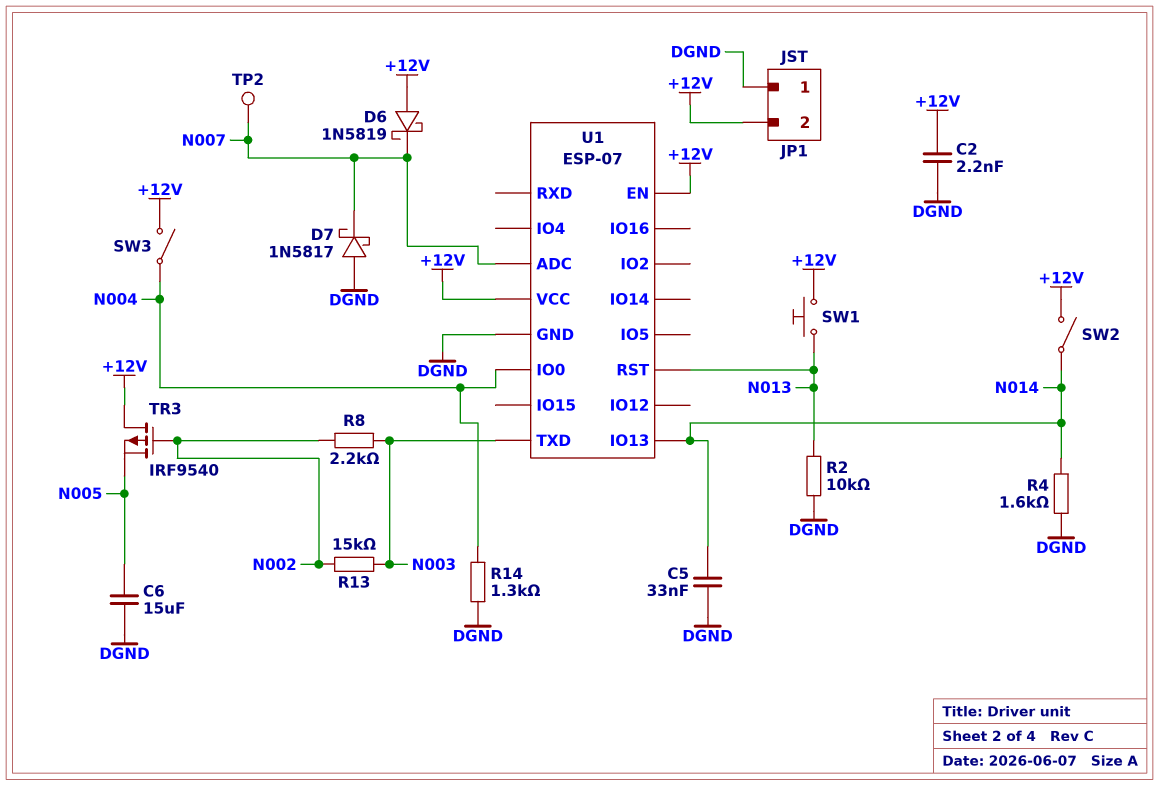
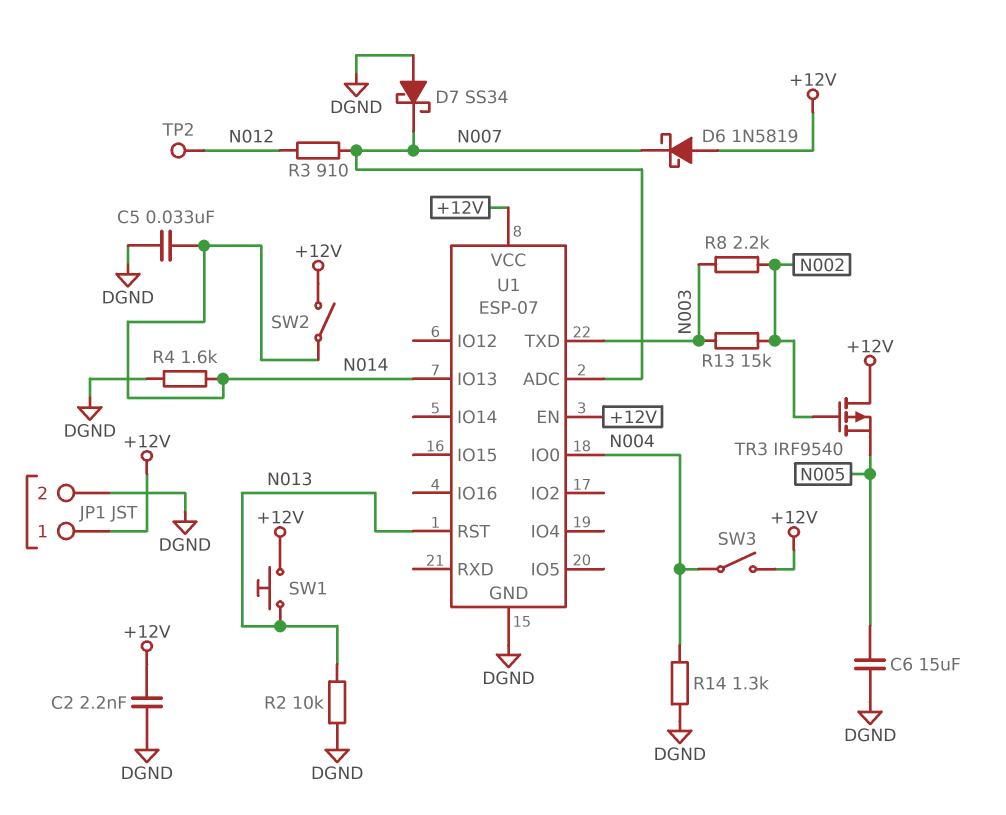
D7: schottky 1N5817 (A DGND, K N007) -> schottky SS34 (A DGND, K N007)
JP1 pin 1: DGND -> +12V
JP1 pin 2: +12V -> DGND
R3: none -> 910 (N007, N012)
TP2: test point (N007) -> test point (N012)

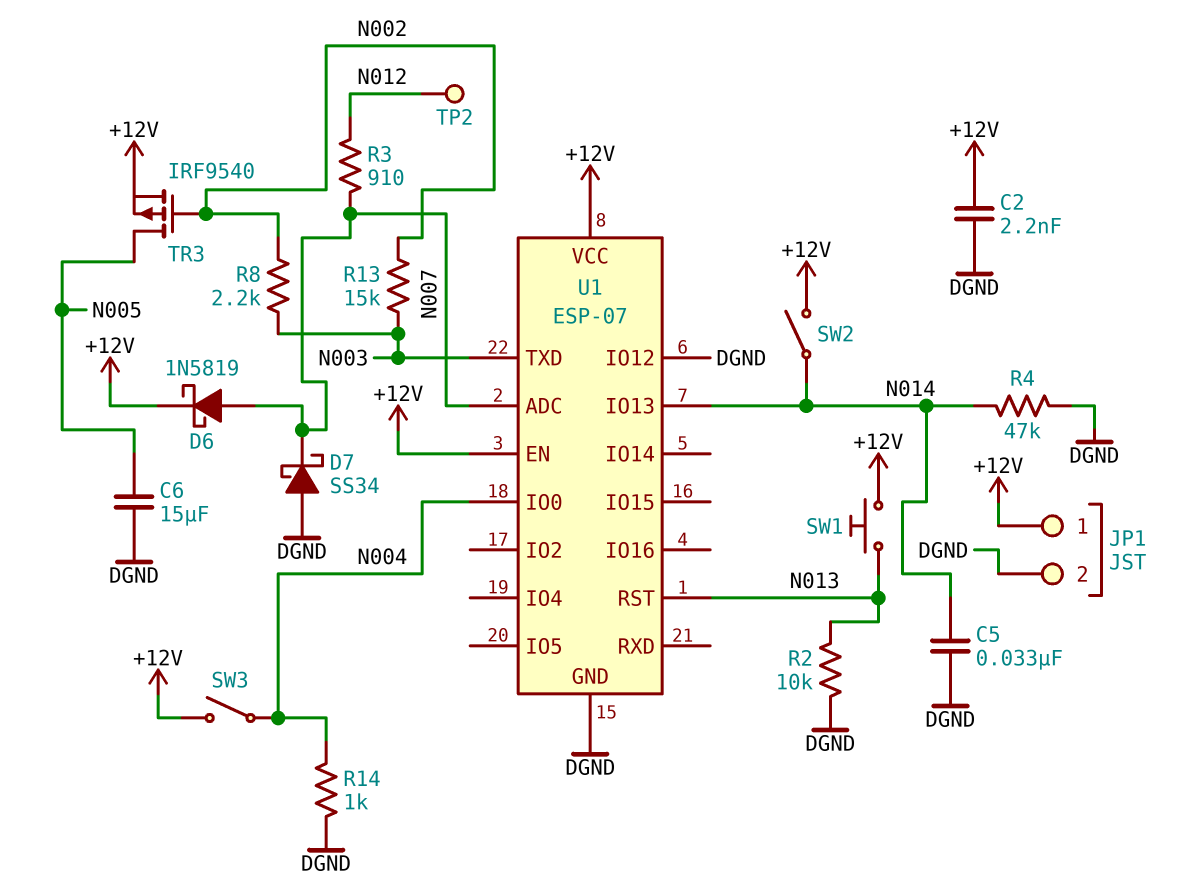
D6: schottky 1N5819 (A +12V, K N007) -> schottky 1N5819 (A N007, K +12V)
R4: 1.6k (DGND, N014) -> 47k (DGND, N014)
R14: 1.3k (DGND, N004) -> 1k (DGND, N004)
TR3: PMOS IRF9540 (G N002, D +12V, S N005) -> PMOS IRF9540 (G N002, D N005, S +12V)
U1 pin IO12: none -> DGND

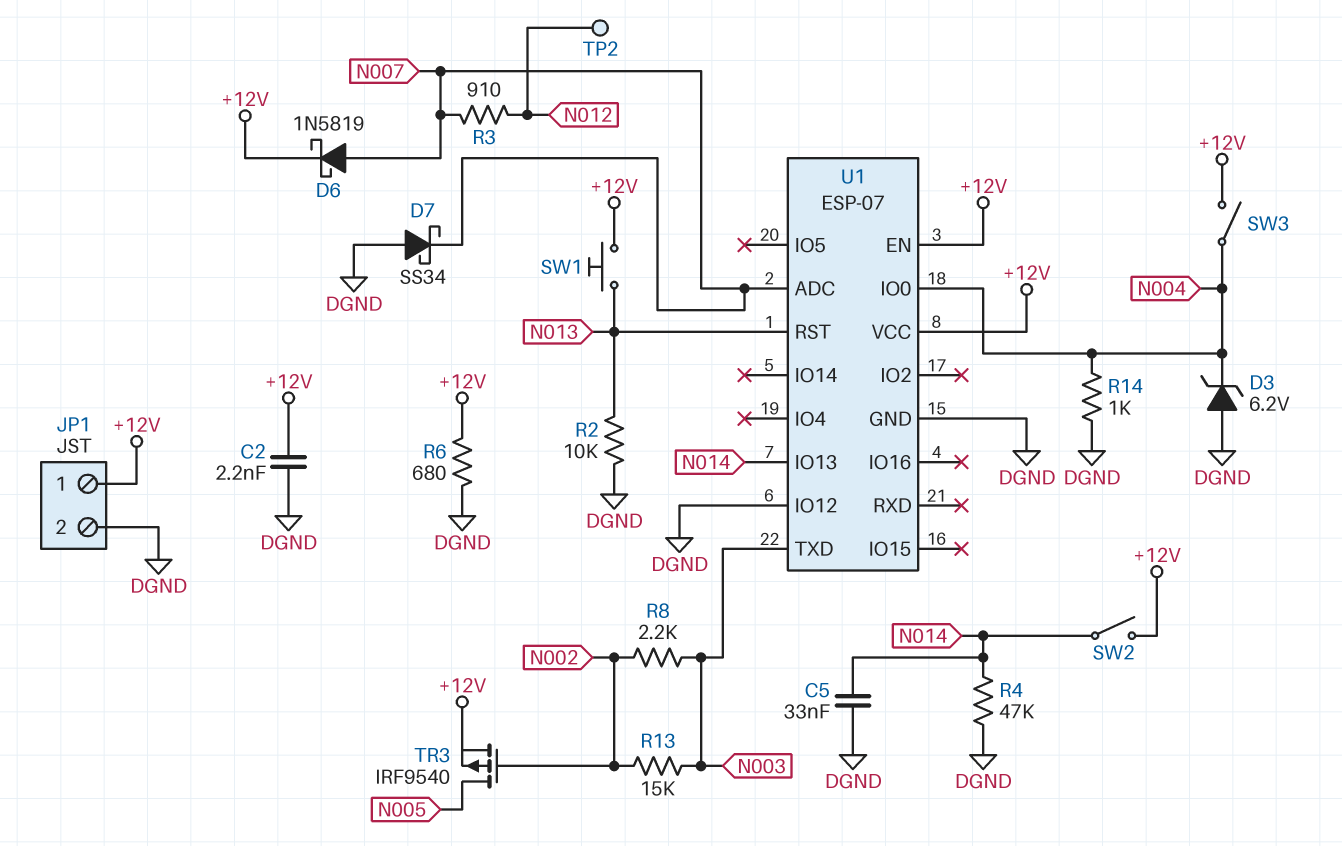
C6: 15uF (DGND, N005) -> none
D3: none -> zener 6.2V (A DGND, K N004)
R6: none -> 680 (+12V, DGND)

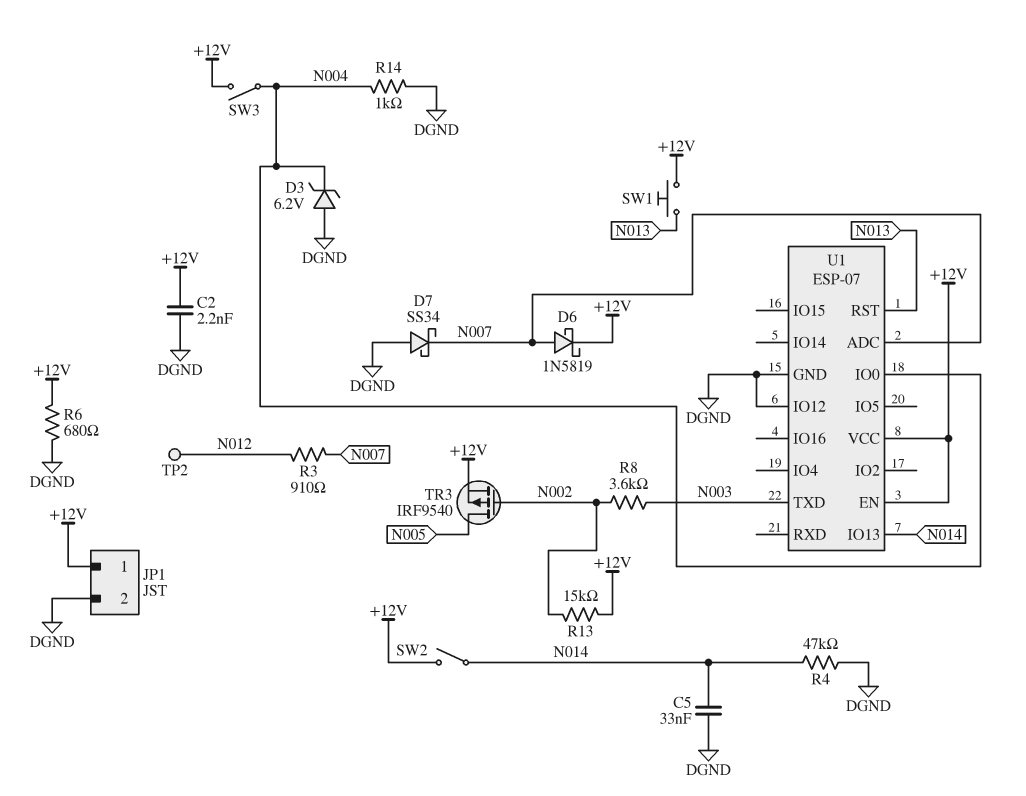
R2: 10k (DGND, N013) -> none
R8: 2.2k (N002, N003) -> 3.6k (N002, N003)
R13: 15k (N002, N003) -> 15k (+12V, N002)

